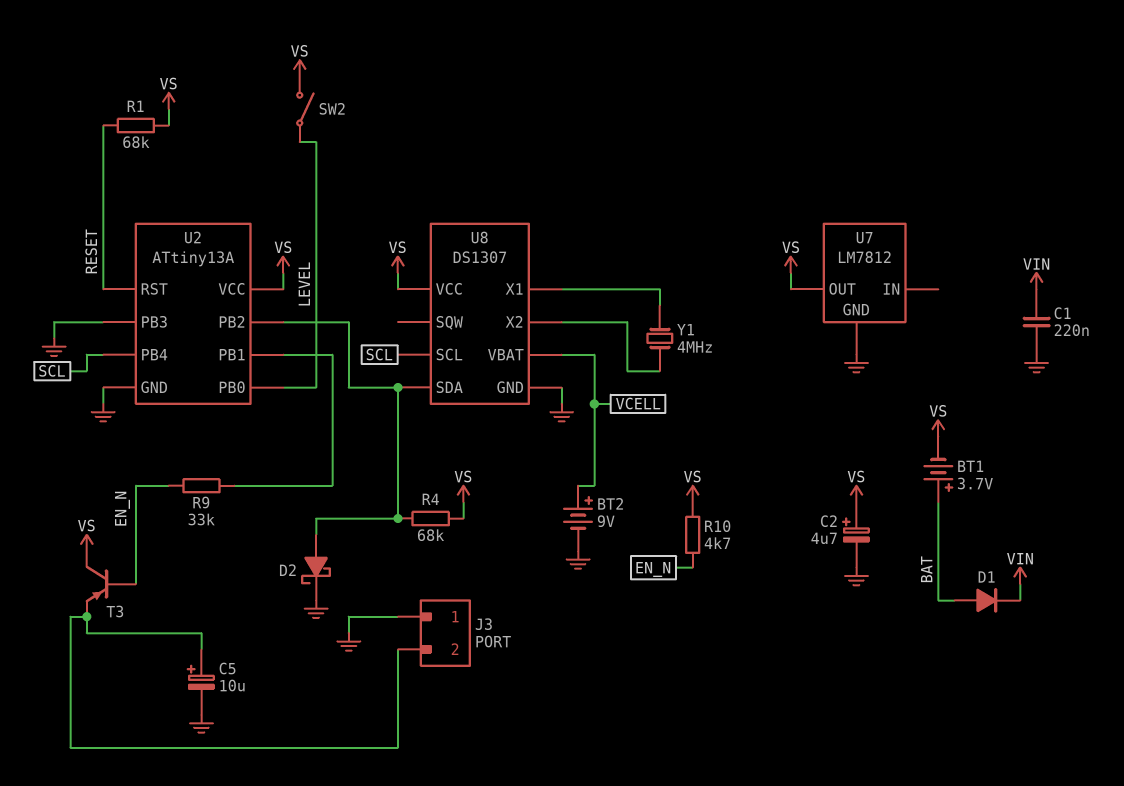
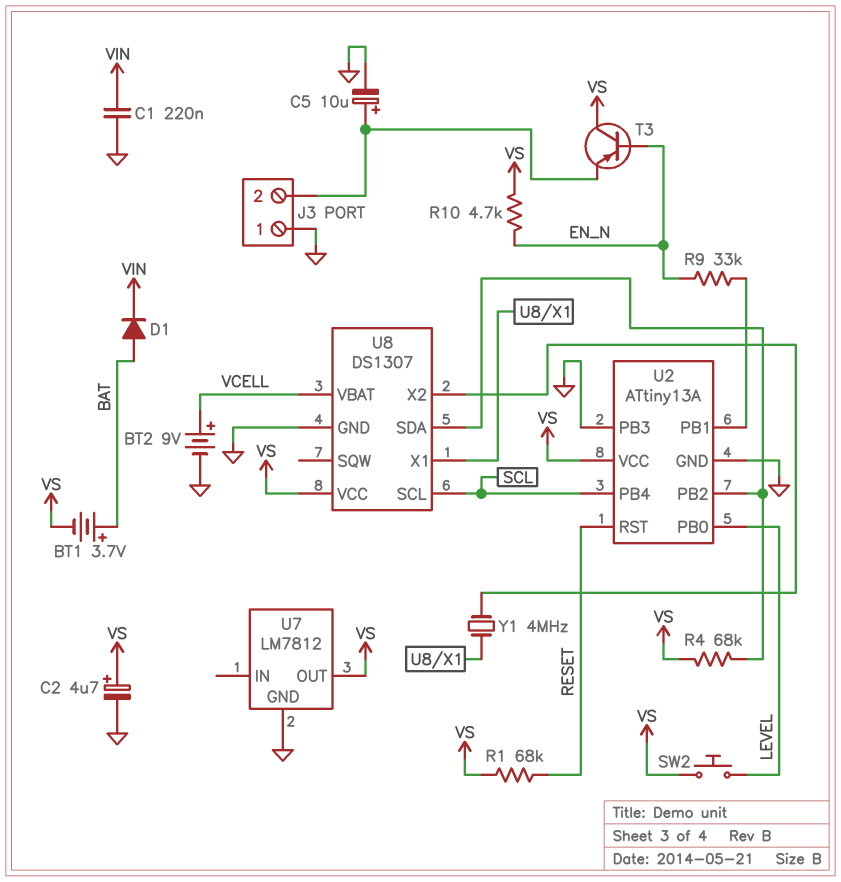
D2: schottky (A U2/PB2, K GND) -> none
SW2: switch (LEVEL, VS) -> button (LEVEL, VS)

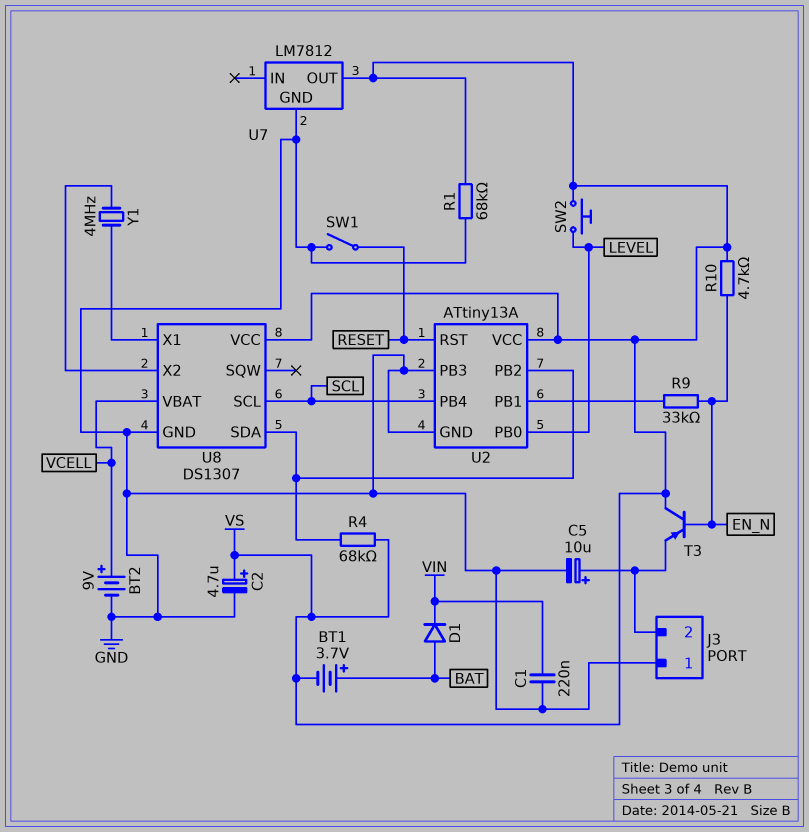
R1: 68k (RESET, VS) -> 68k (GND, VS)
SW1: none -> switch (GND, RESET)

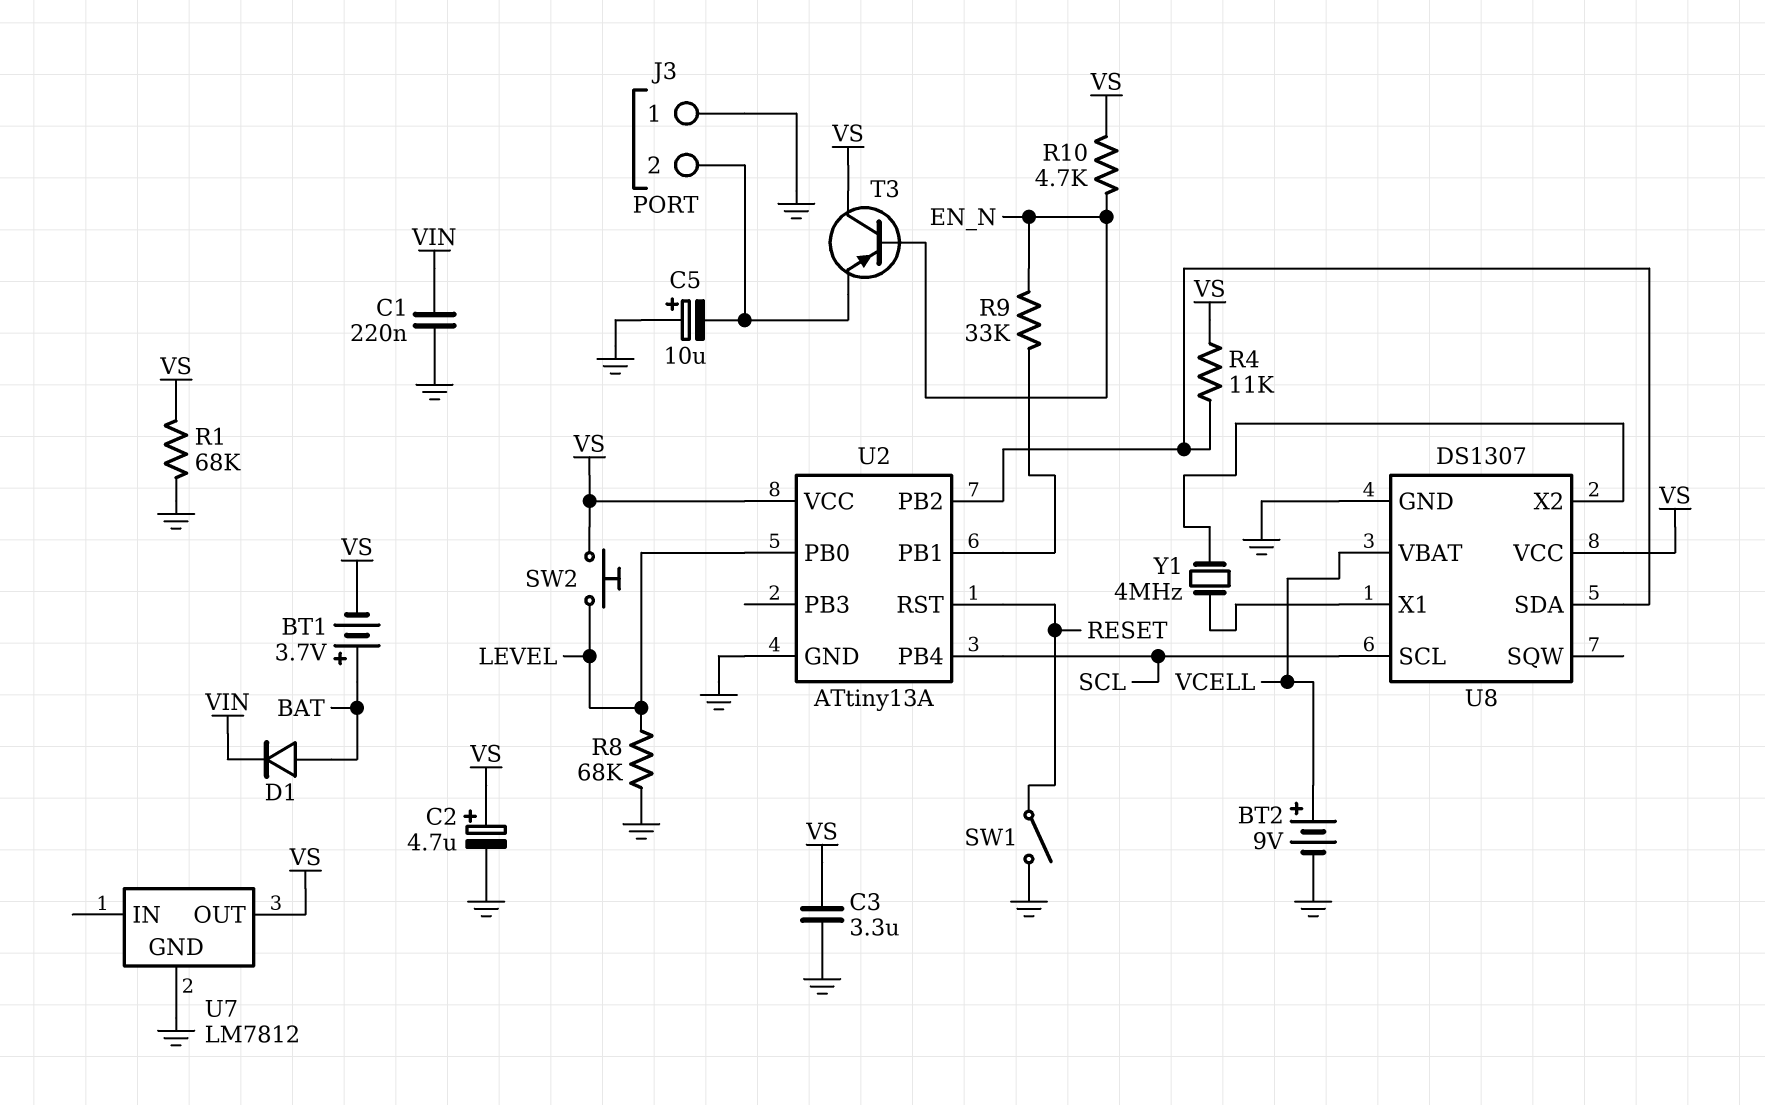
C3: none -> 3.3uF (GND, VS)
C5: 10uF (plus J3/2, minus GND) -> 10uF (plus GND, minus J3/2)
R4: 68k (U2/PB2, VS) -> 11k (U2/PB2, VS)
R8: none -> 68k (GND, LEVEL)
U2 pin PB3: GND -> none

